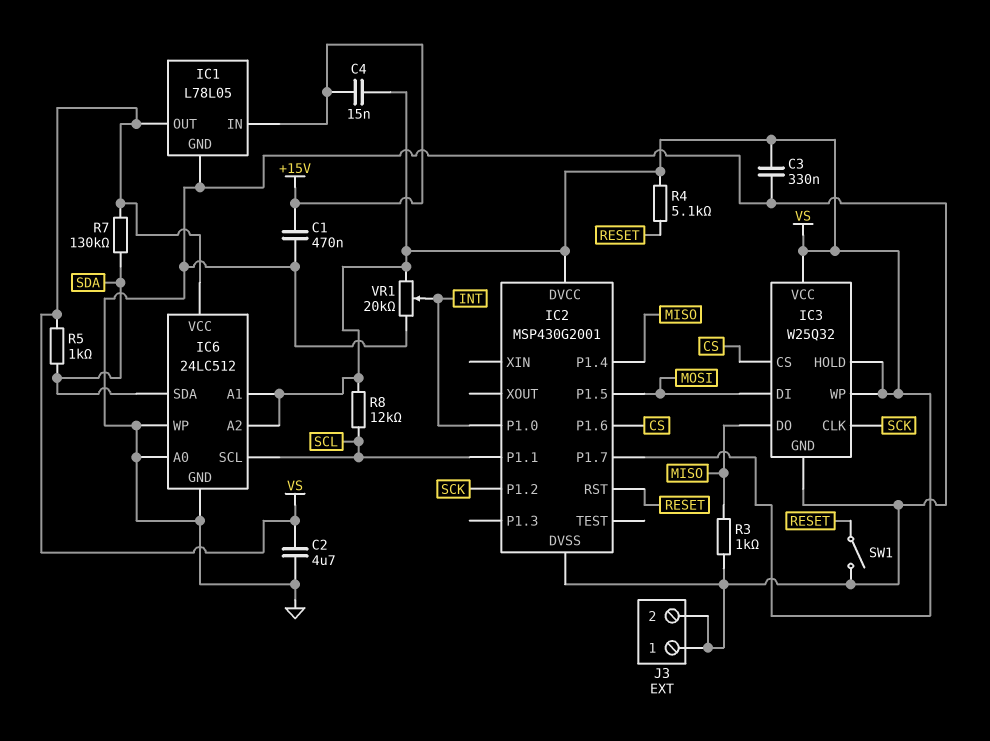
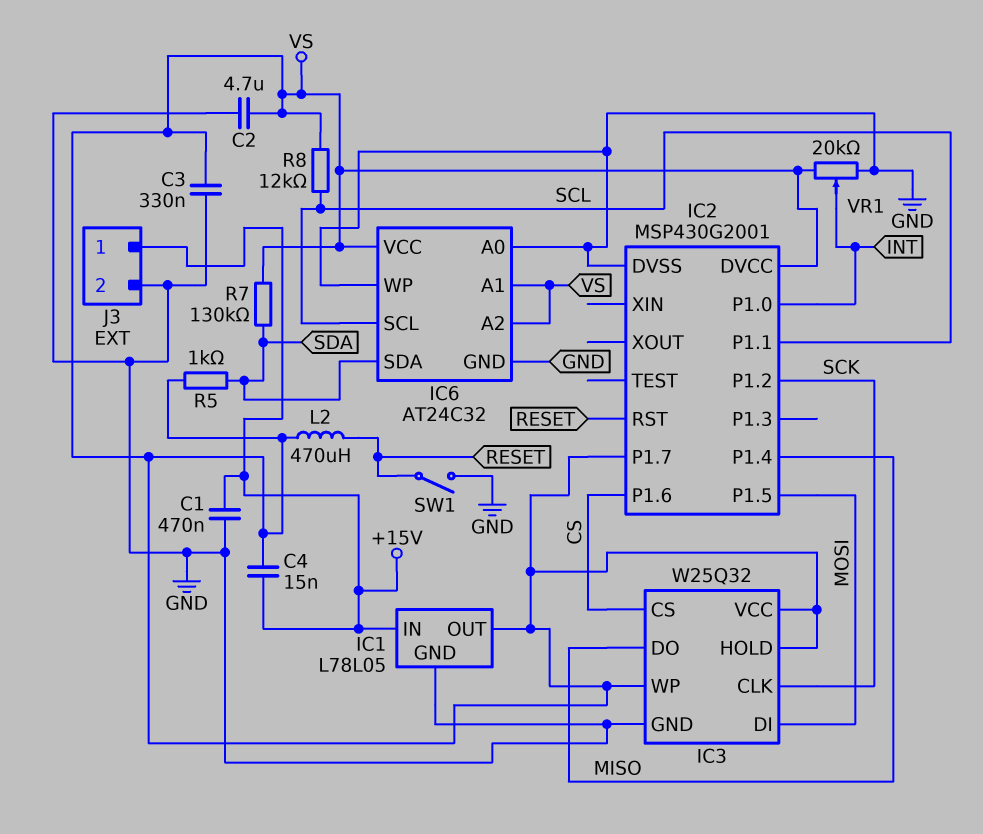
IC6: 24LC512 -> AT24C32
J3 pin 1: GND -> +15V
L2: none -> 470uH (RESET, VS)
R3: 1k (GND, MISO) -> none
R4: 5.1k (RESET, VS) -> none

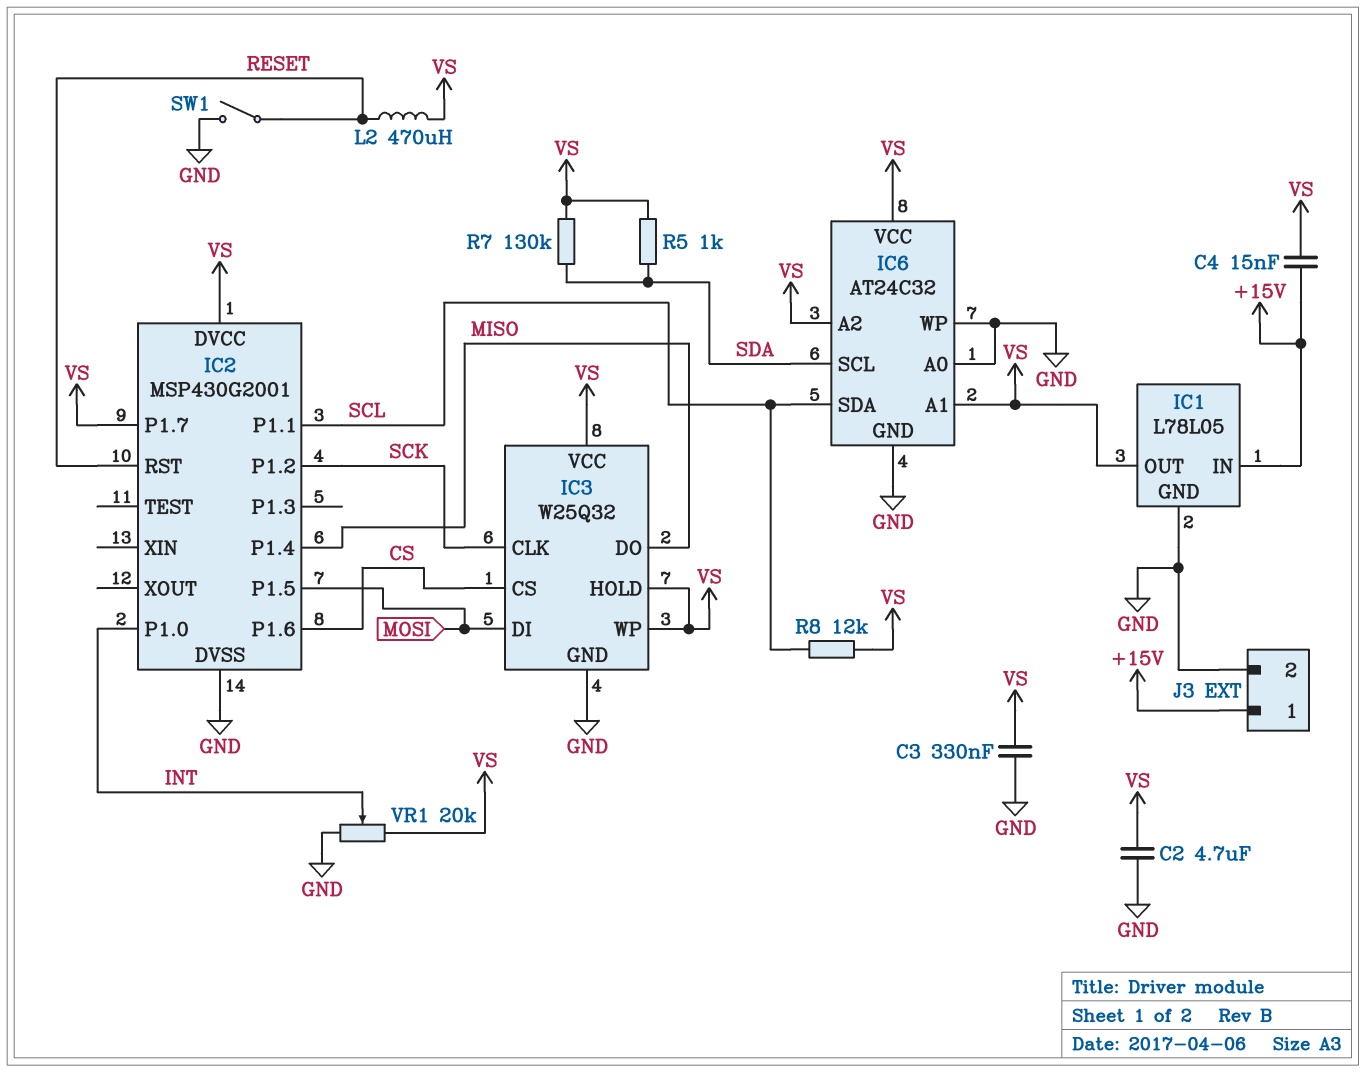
C1: 470nF (+15V, GND) -> none
IC6 pin SCL: SCL -> SDA
IC6 pin SDA: SDA -> SCL

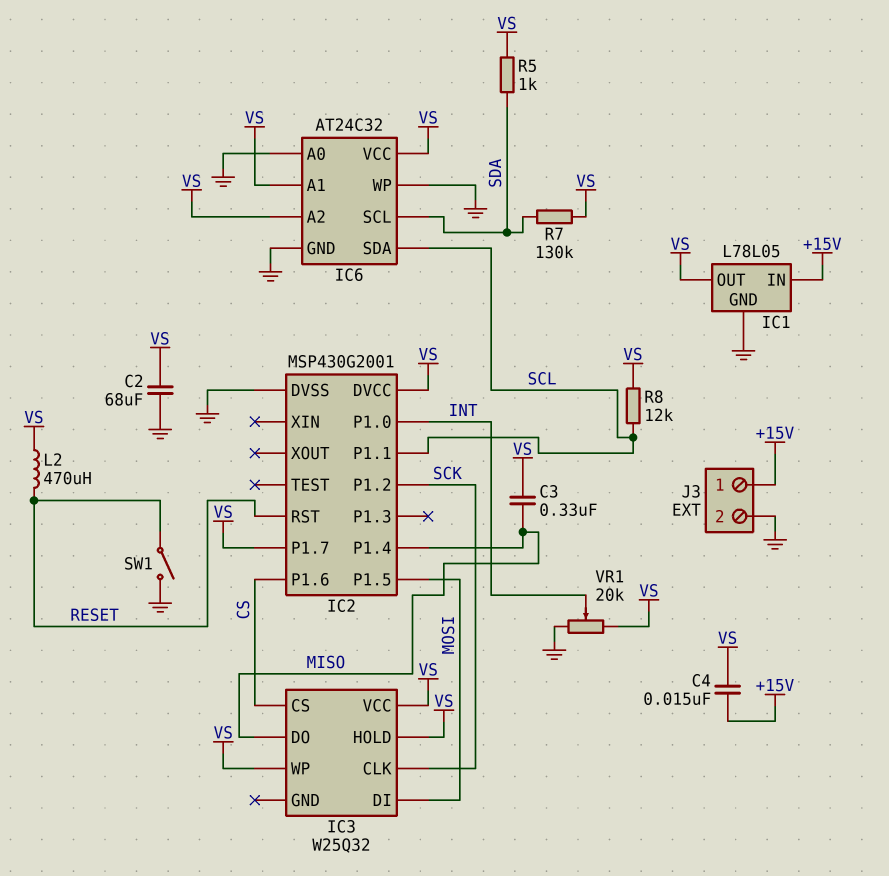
C2: 4.7uF (GND, VS) -> 68uF (GND, VS)
C3: 330nF (GND, VS) -> 330nF (MISO, VS)
IC3 pin GND: GND -> none

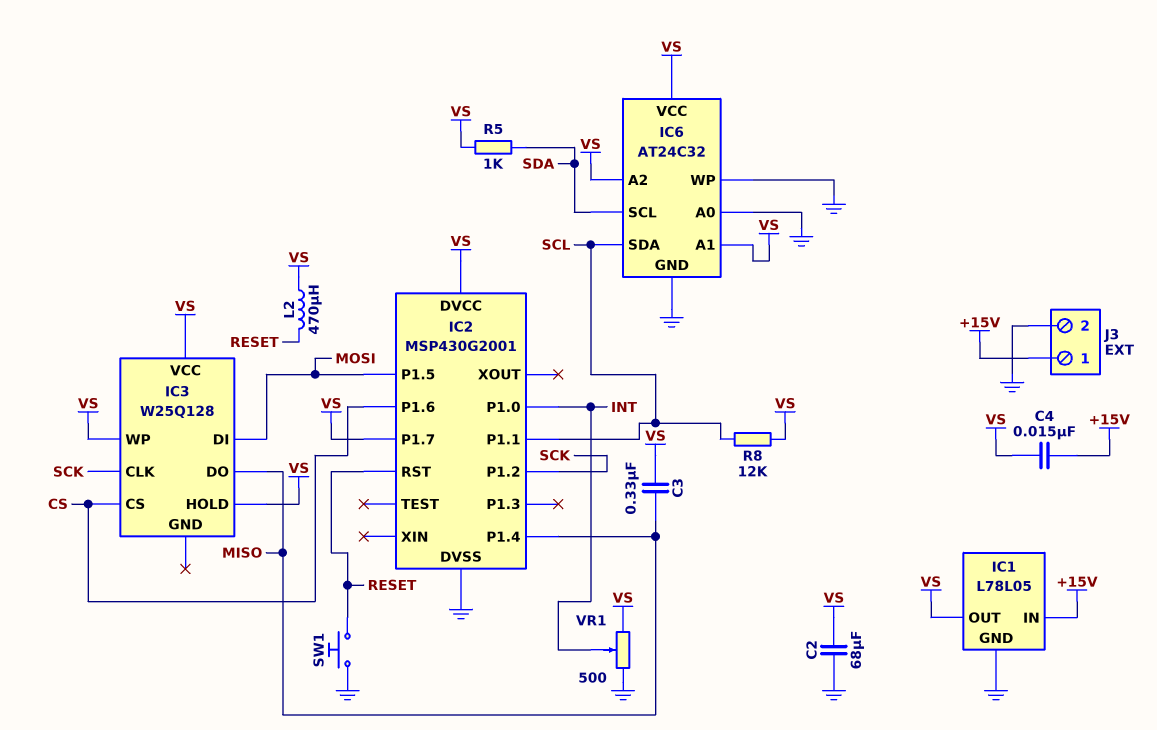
IC3: W25Q32 -> W25Q128
R7: 130k (SDA, VS) -> none
SW1: switch (GND, RESET) -> button (GND, RESET)
VR1: 20k (GND, VS, wiper INT) -> 500 (GND, VS, wiper INT)

